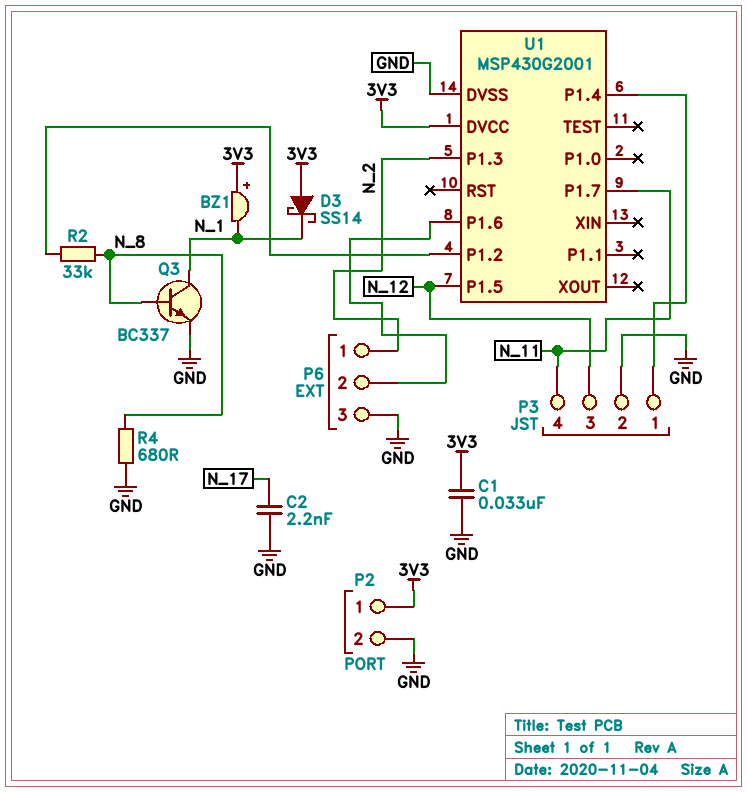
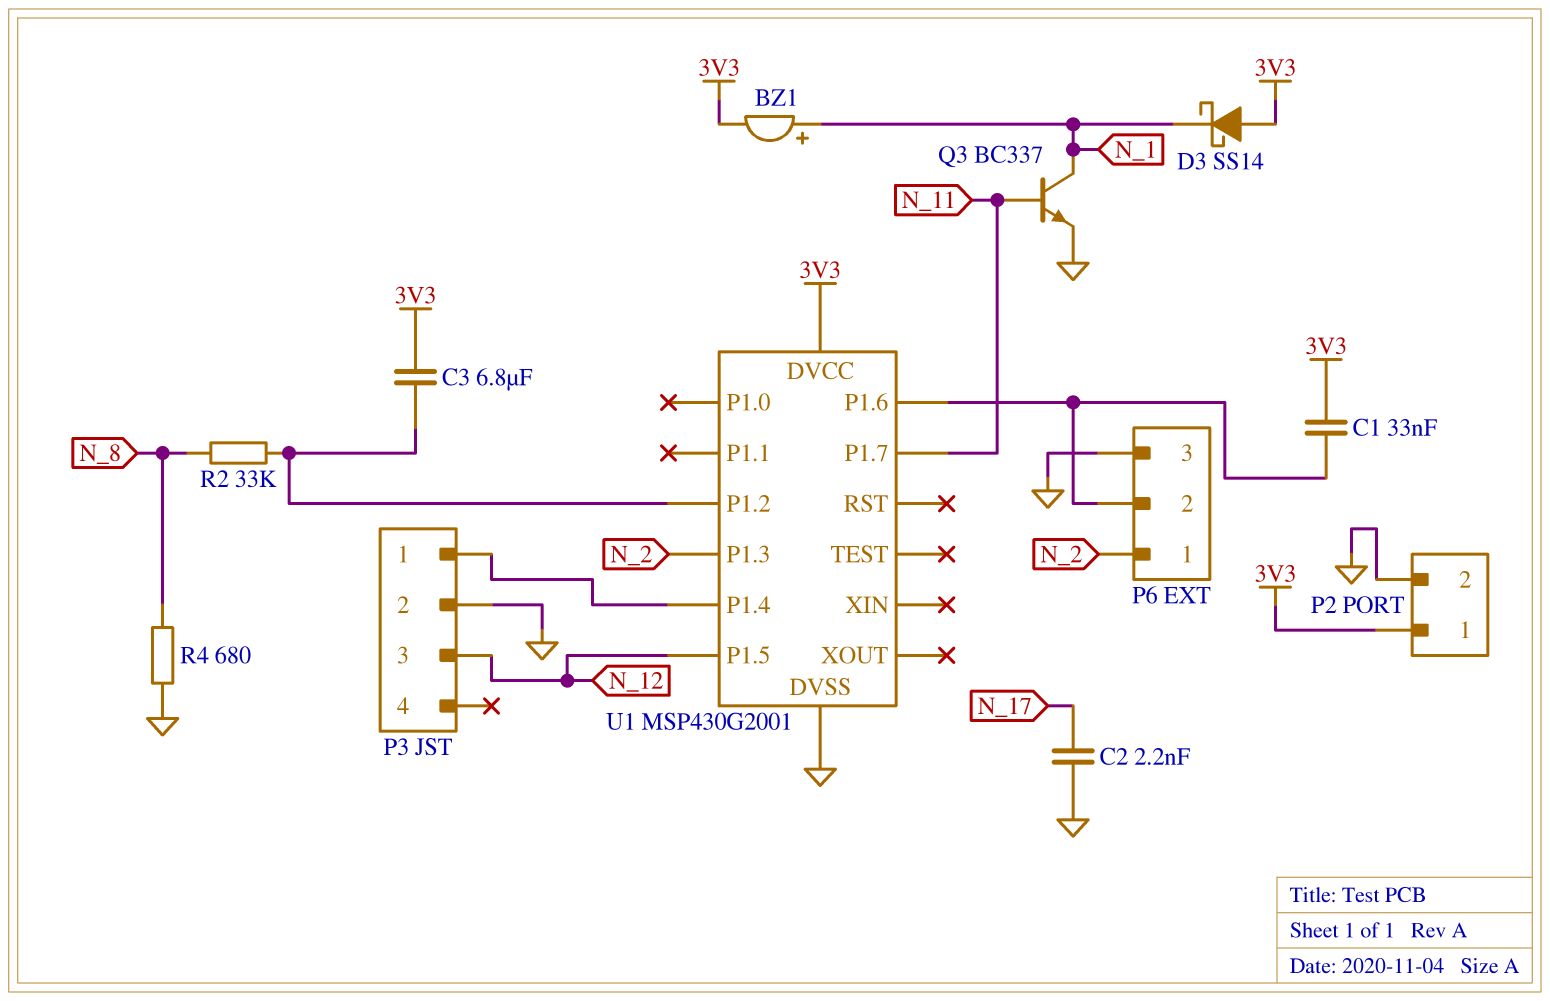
BZ1: buzzer (plus 3V3, minus N_1) -> buzzer (plus N_1, minus 3V3)
C1: 33nF (3V3, GND) -> 33nF (3V3, P6/2)
C3: none -> 6.8uF (3V3, U1/P1.2)
P3 pin 4: N_11 -> none
Q3: NPN BC337 (B N_8, C N_1, E GND) -> NPN BC337 (B N_11, C N_1, E GND)

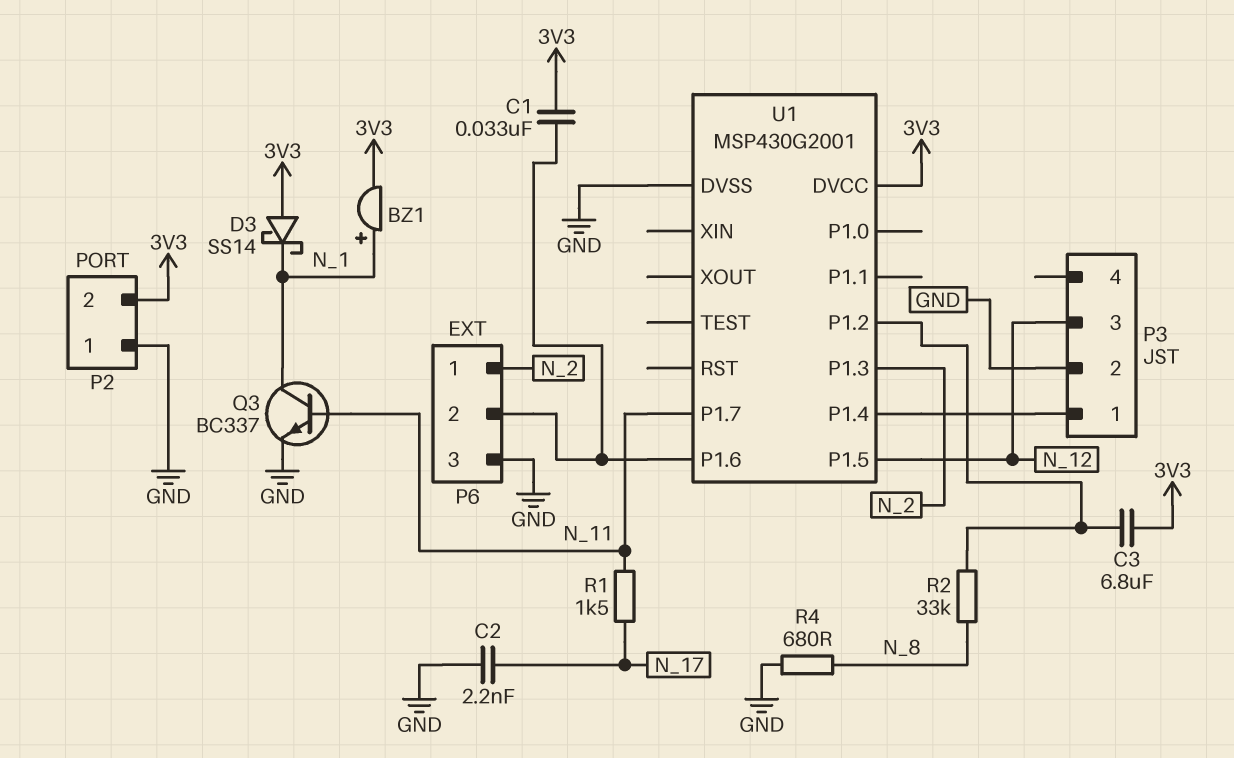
P2 pin 1: 3V3 -> GND
P2 pin 2: GND -> 3V3
R1: none -> 1.5k (N_11, N_17)

